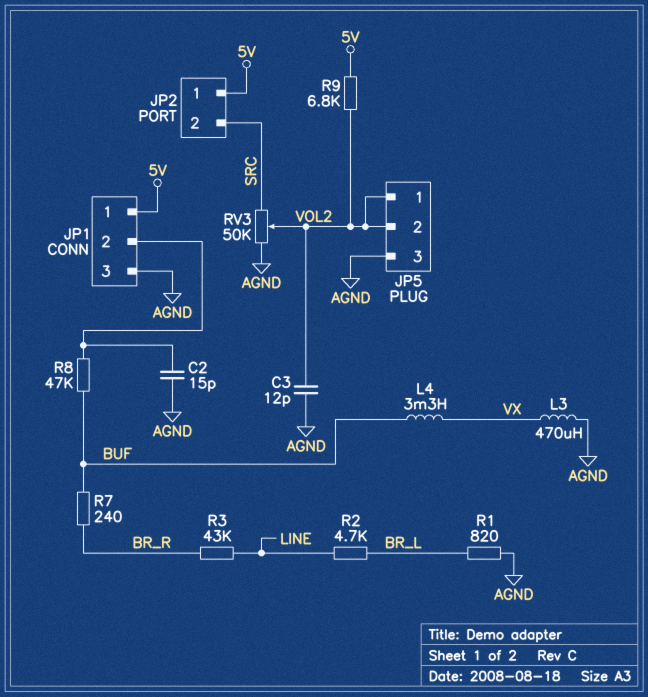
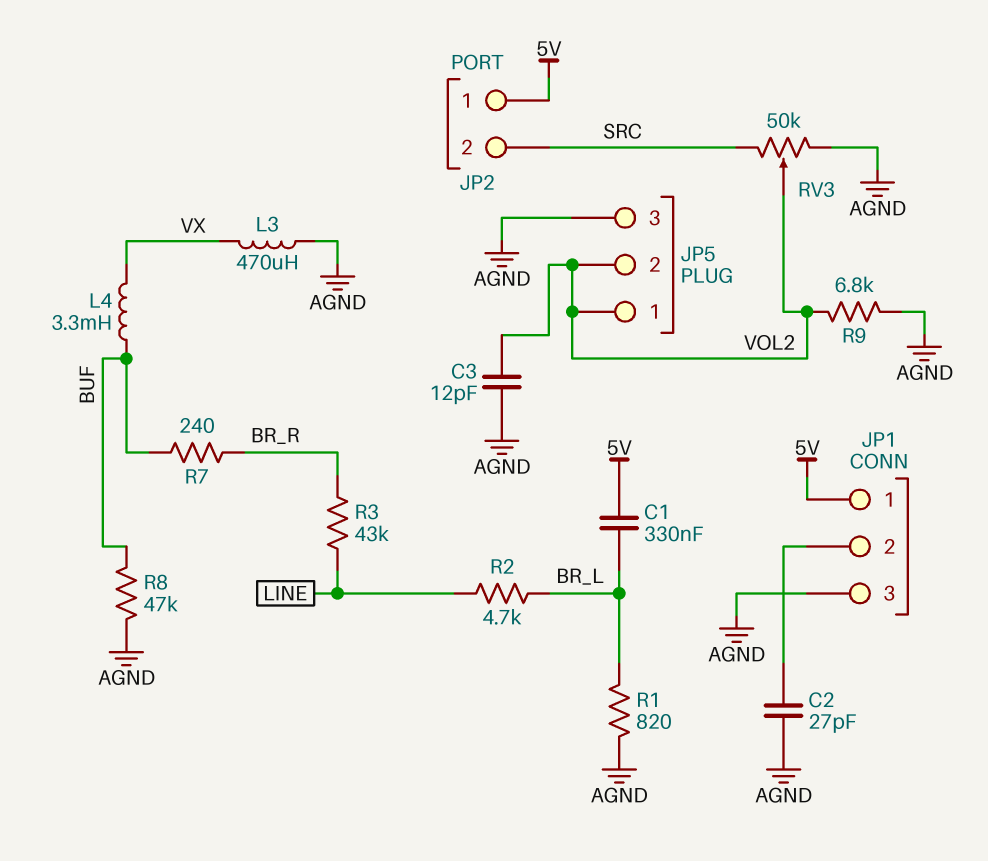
C1: none -> 330nF (5V, BR_L)
C2: 15pF (AGND, JP1/2) -> 27pF (AGND, JP1/2)
R8: 47k (BUF, JP1/2) -> 47k (AGND, BUF)
R9: 6.8k (5V, VOL2) -> 6.8k (AGND, VOL2)

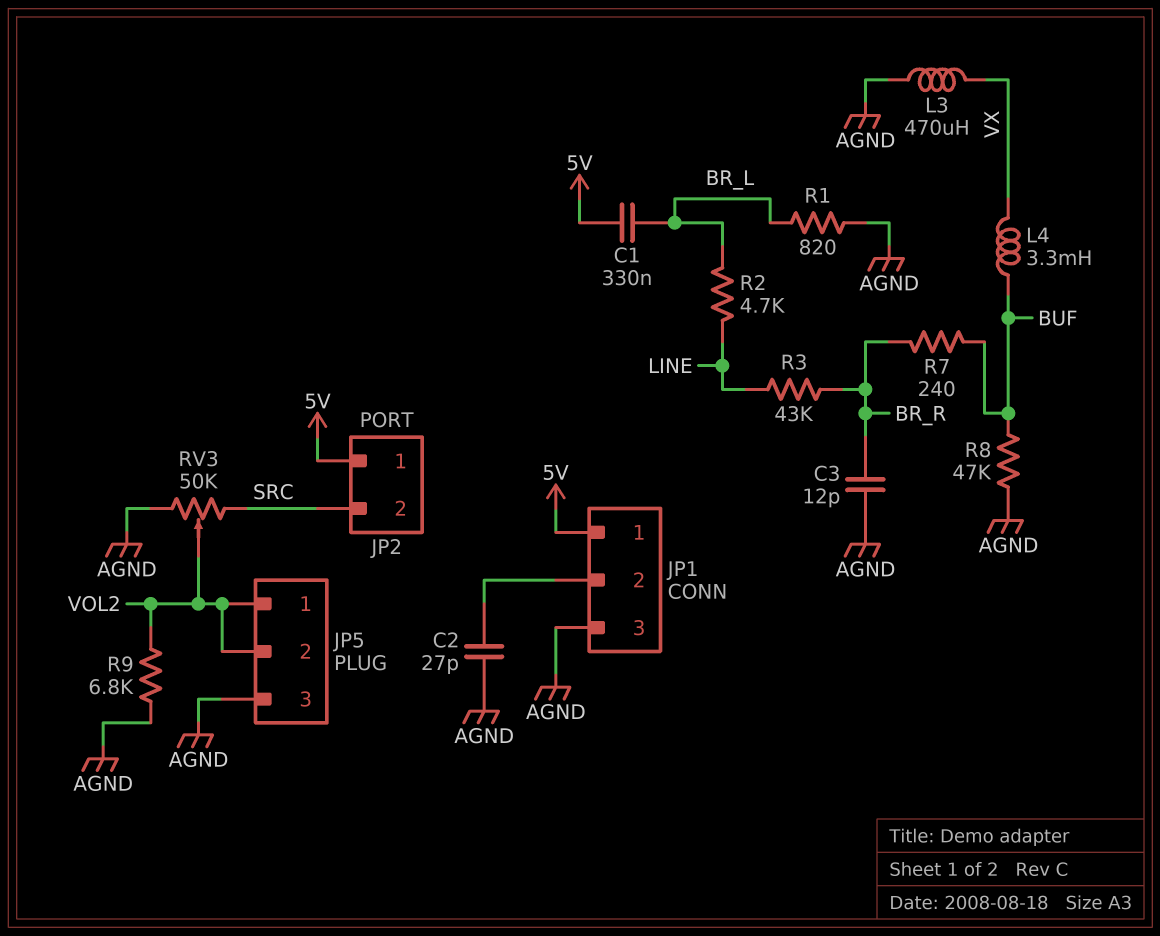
C3: 12pF (AGND, VOL2) -> 12pF (AGND, BR_R)

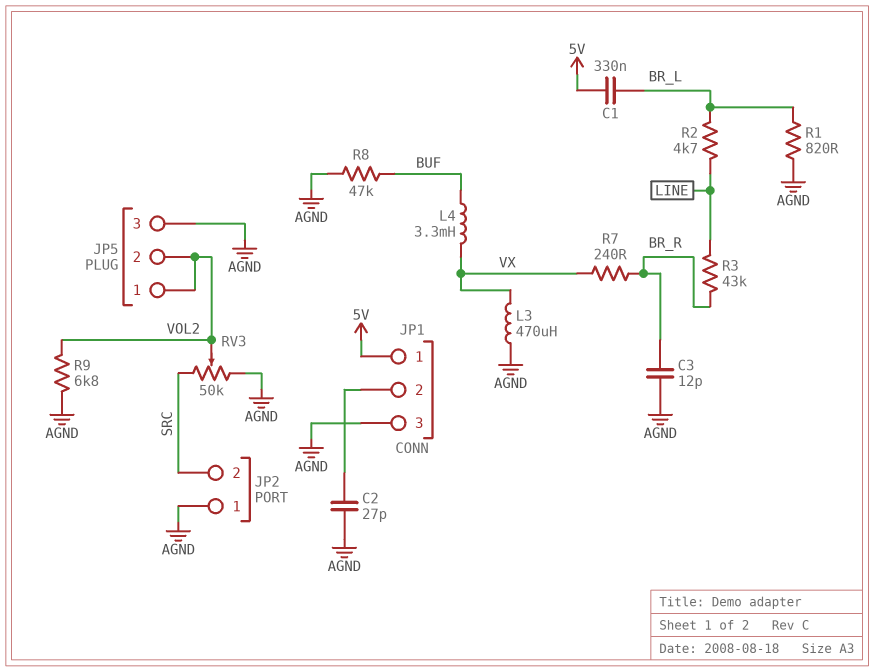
JP2 pin 1: 5V -> AGND
R7: 240 (BR_R, BUF) -> 240 (BR_R, VX)

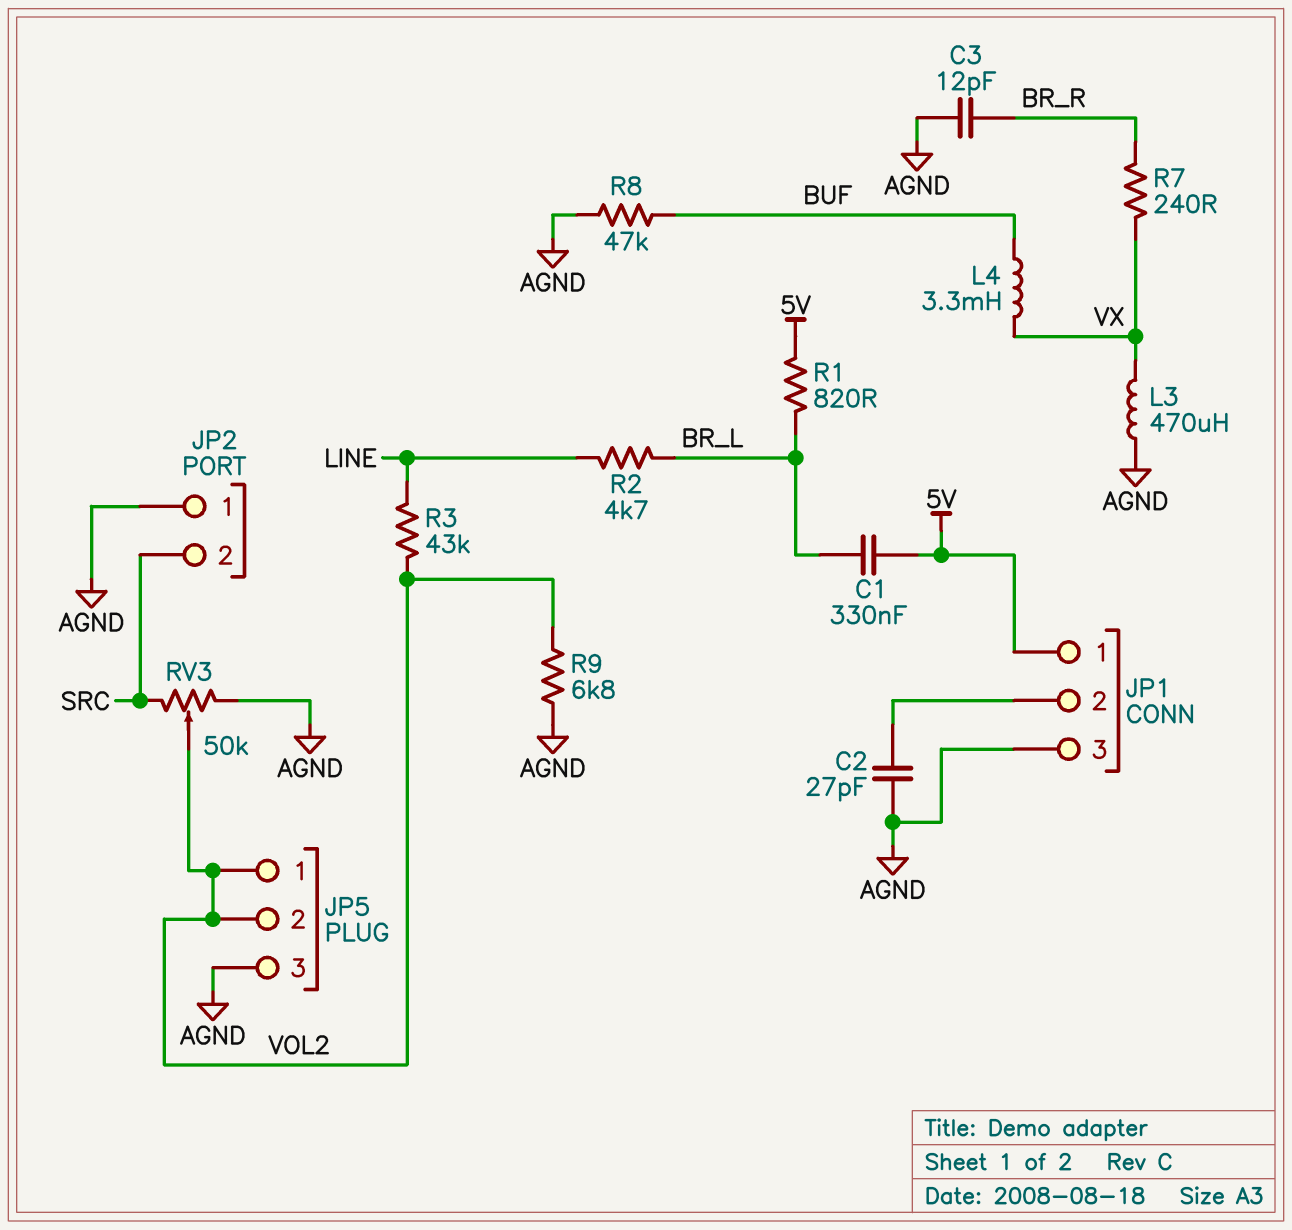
R1: 820 (AGND, BR_L) -> 820 (5V, BR_L)
R3: 43k (BR_R, LINE) -> 43k (LINE, VOL2)

